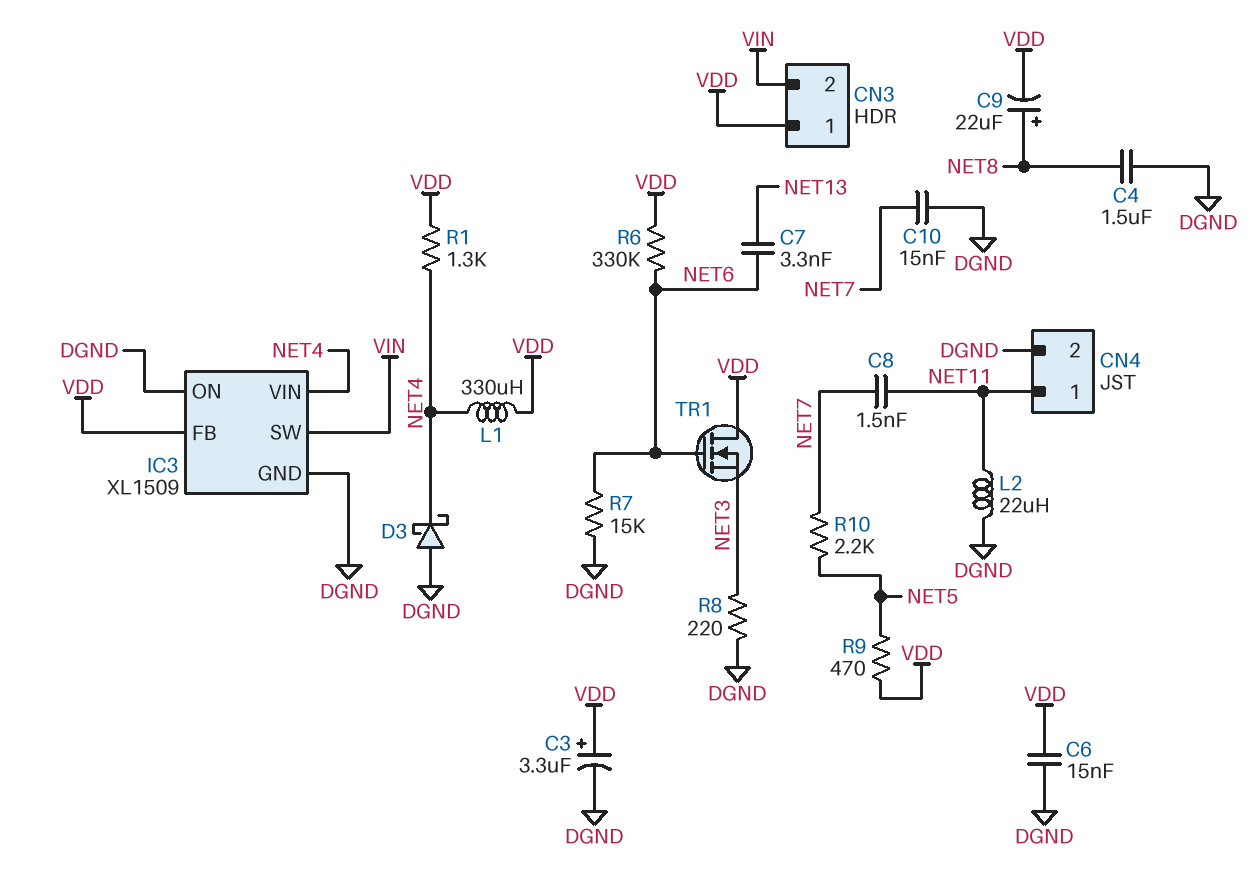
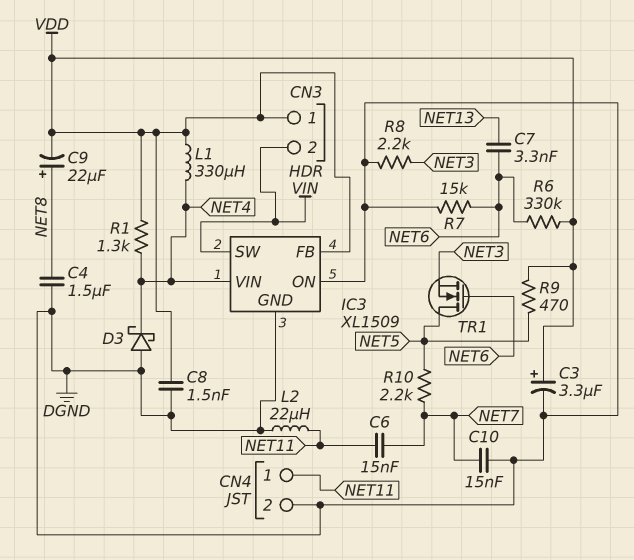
C6: 15nF (DGND, VDD) -> 15nF (NET7, NET11)
C8: 1.5nF (NET7, NET11) -> 1.5nF (DGND, VDD)
R8: 220 (DGND, NET3) -> 2.2k (DGND, NET3)
TR1: NMOS (G NET6, D VDD, S NET3) -> NMOS (G NET6, D NET5, S NET3)

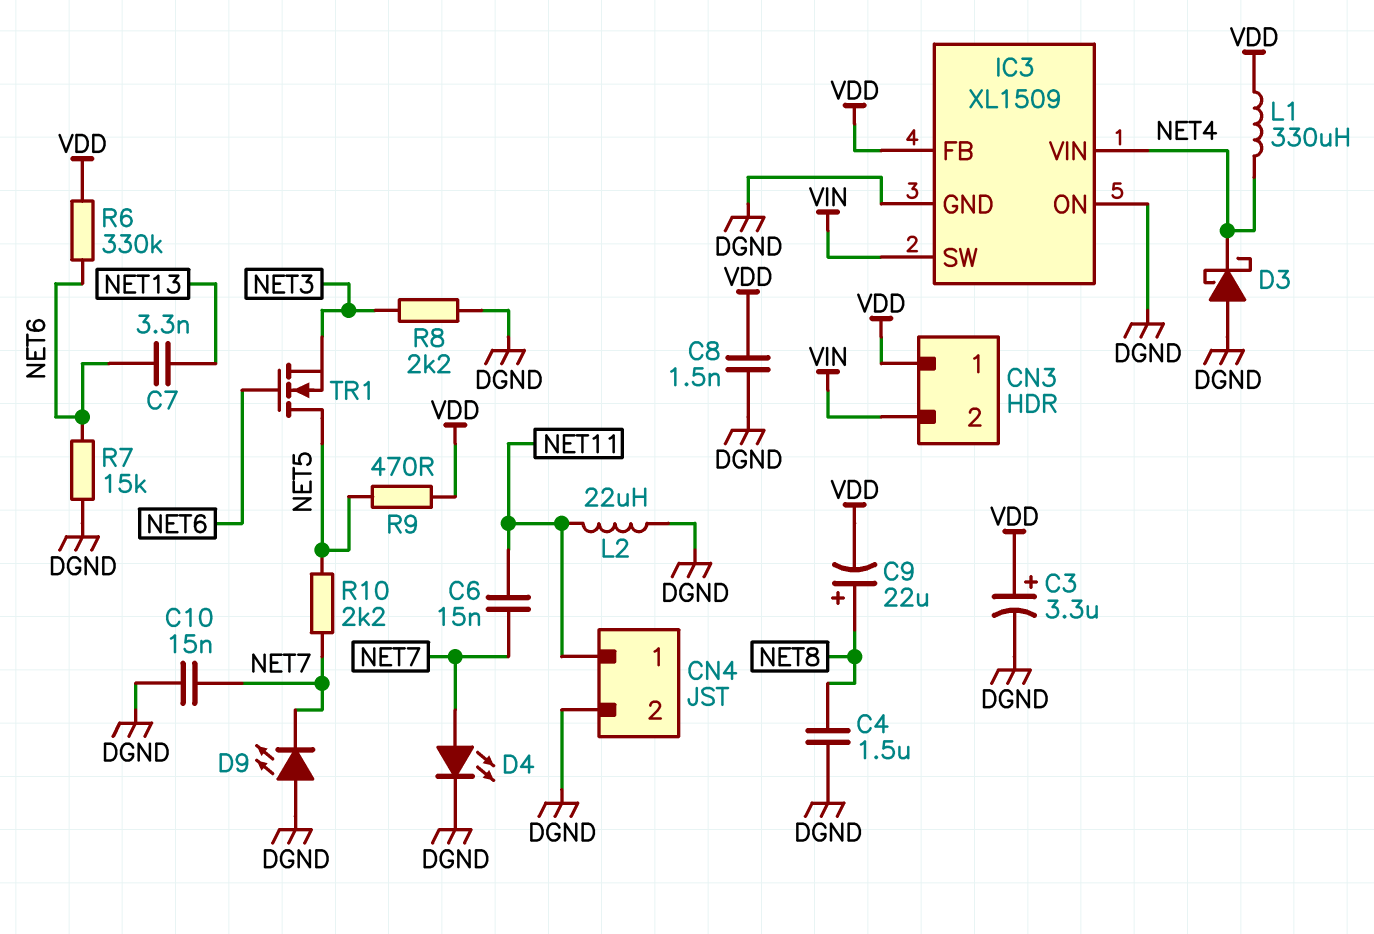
D4: none -> LED (A NET7, K DGND)
D9: none -> LED (A DGND, K NET7)
R1: 1.3k (NET4, VDD) -> none

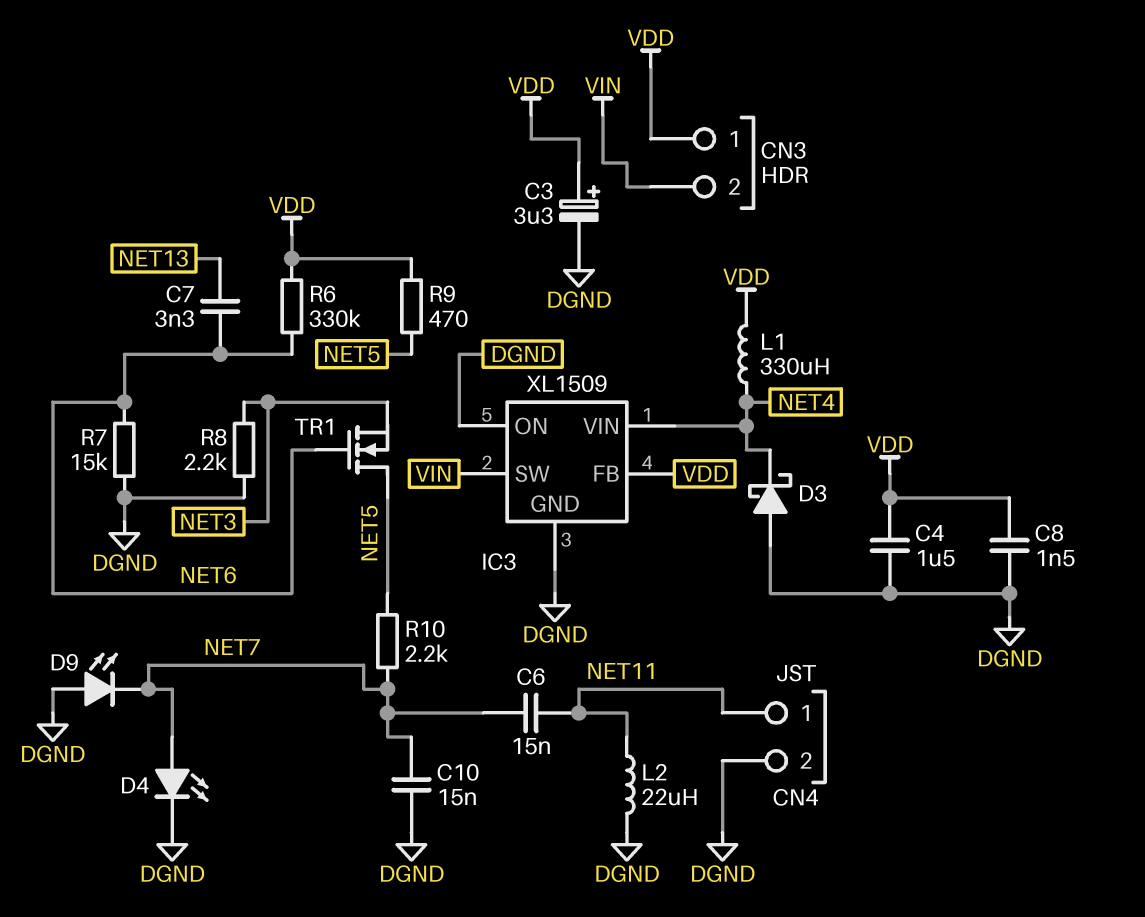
C4: 1.5uF (DGND, NET8) -> 1.5uF (DGND, VDD)
C9: 22uF (plus NET8, minus VDD) -> none

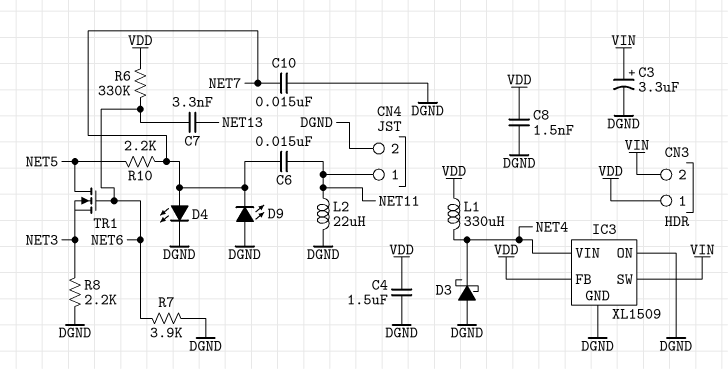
C3: 3.3uF (plus VDD, minus DGND) -> 3.3uF (plus VIN, minus DGND)
R7: 15k (DGND, NET6) -> 3.9k (DGND, NET6)
R9: 470 (NET5, VDD) -> none

